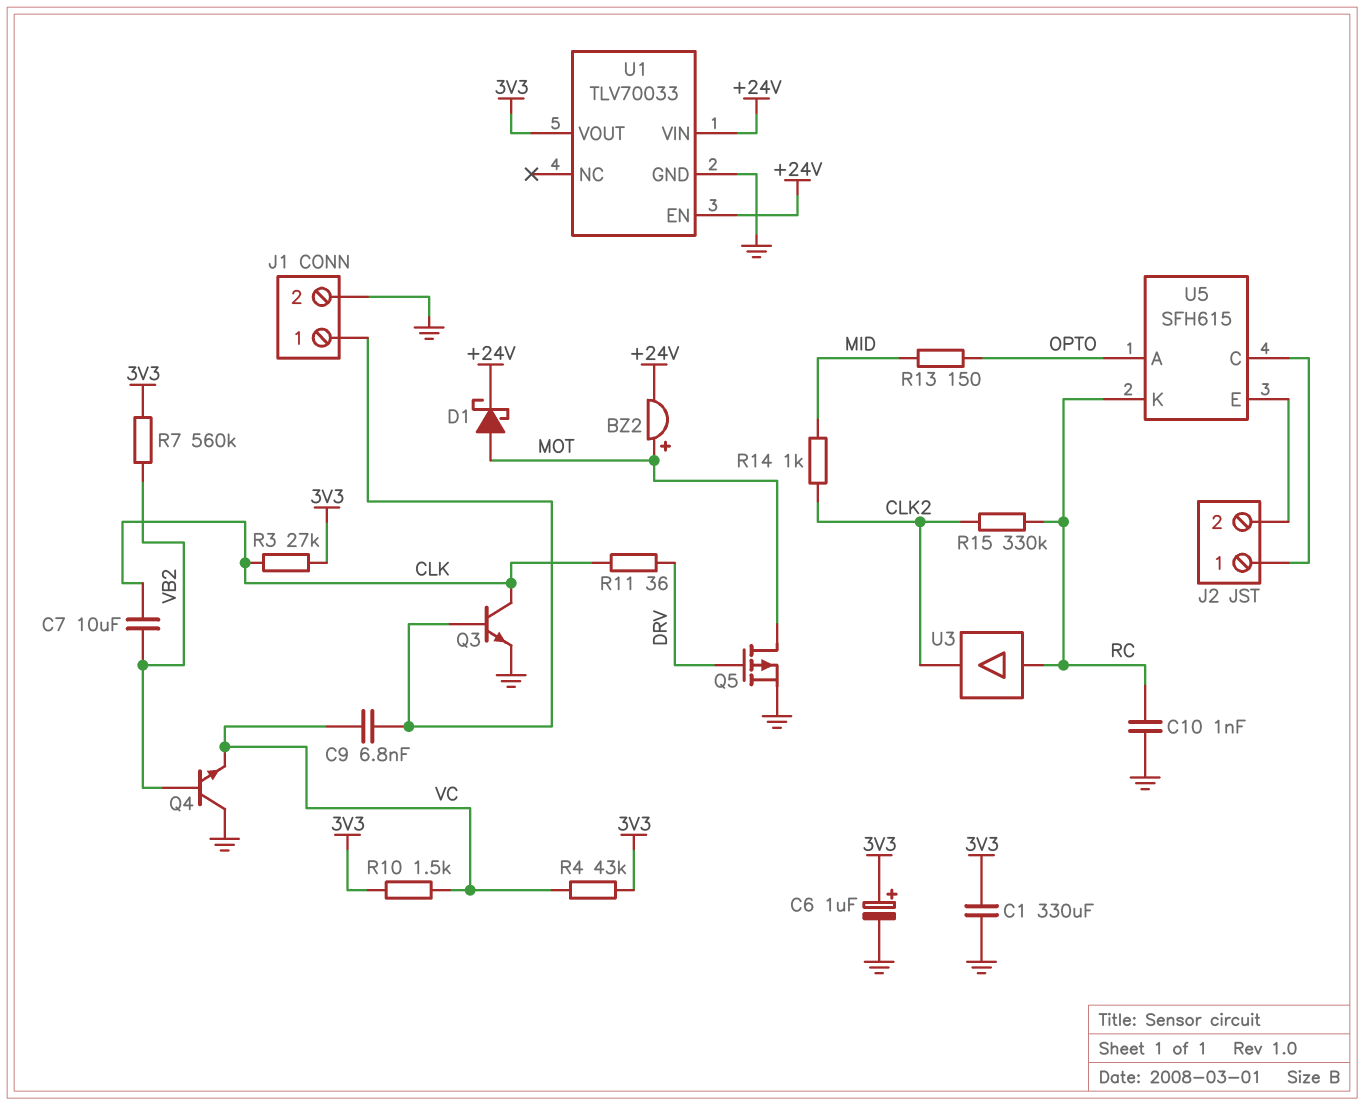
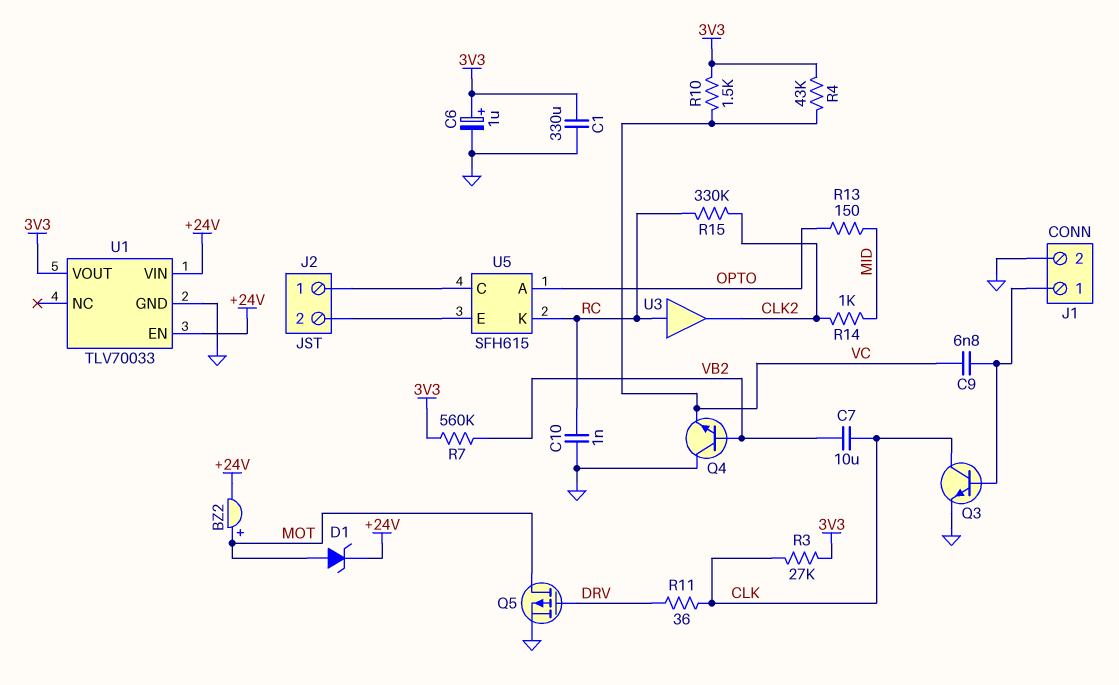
D1: schottky (A MOT, K +24V) -> zener (A MOT, K +24V)

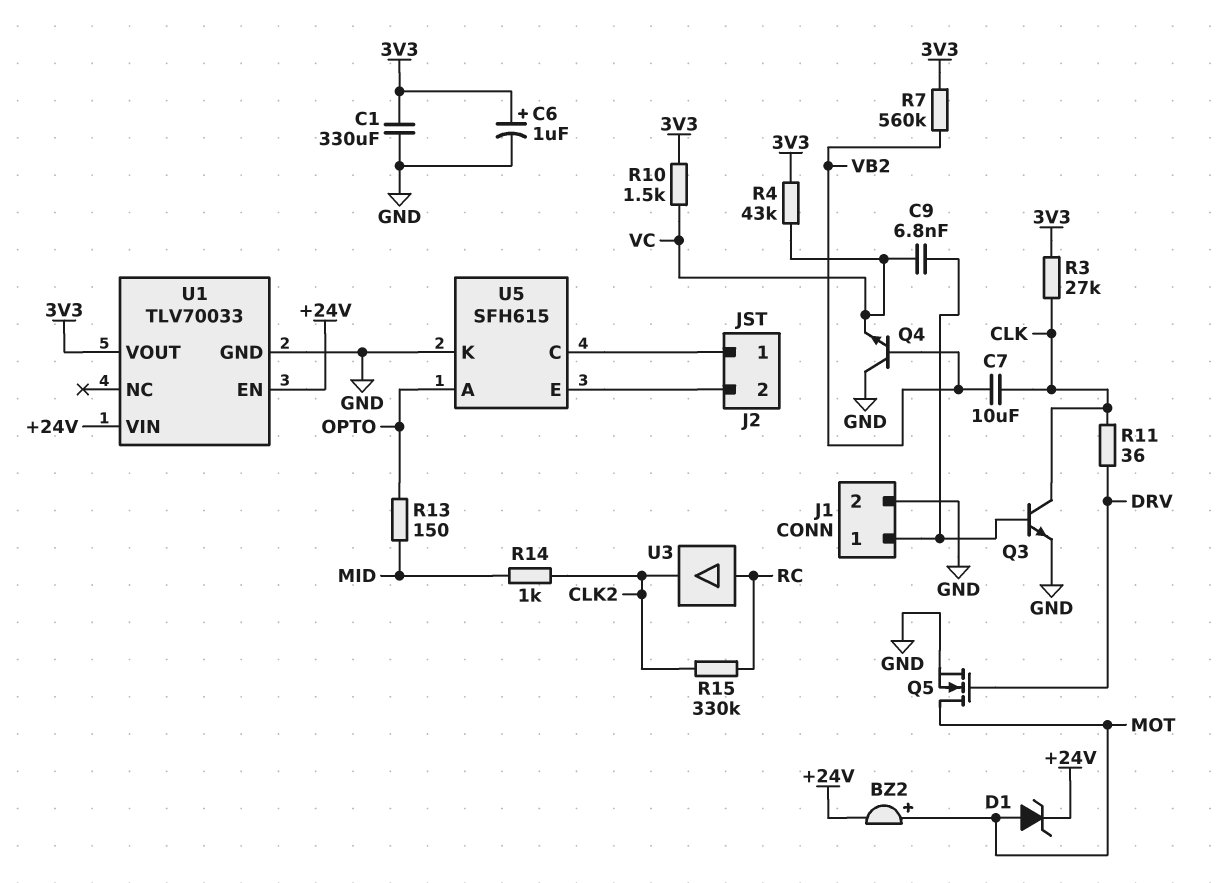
C10: 1nF (GND, RC) -> none
Q5: PMOS (G DRV, D MOT, S GND) -> NMOS (G DRV, D MOT, S GND)
U5 pin K: RC -> GND

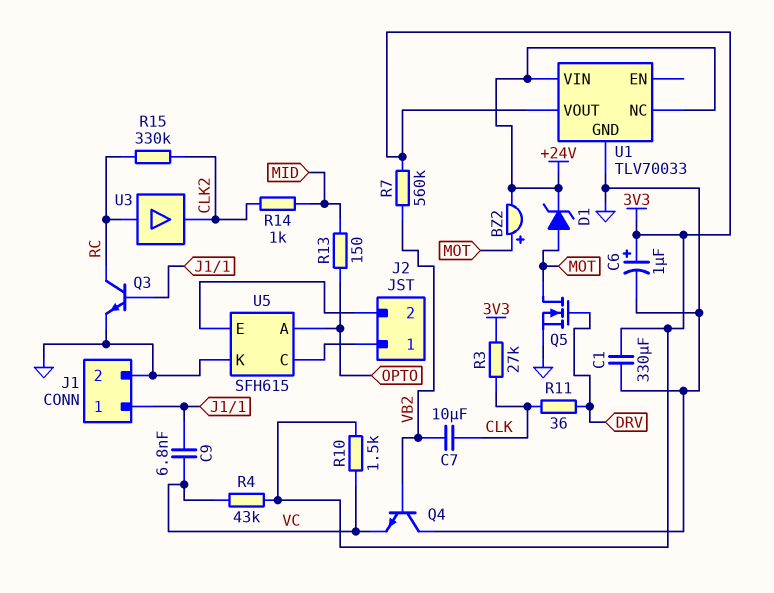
Q3: NPN (B J1/1, C CLK, E GND) -> NPN (B J1/1, C RC, E GND)
U1 pin EN: +24V -> none
U1 pin NC: none -> +24V

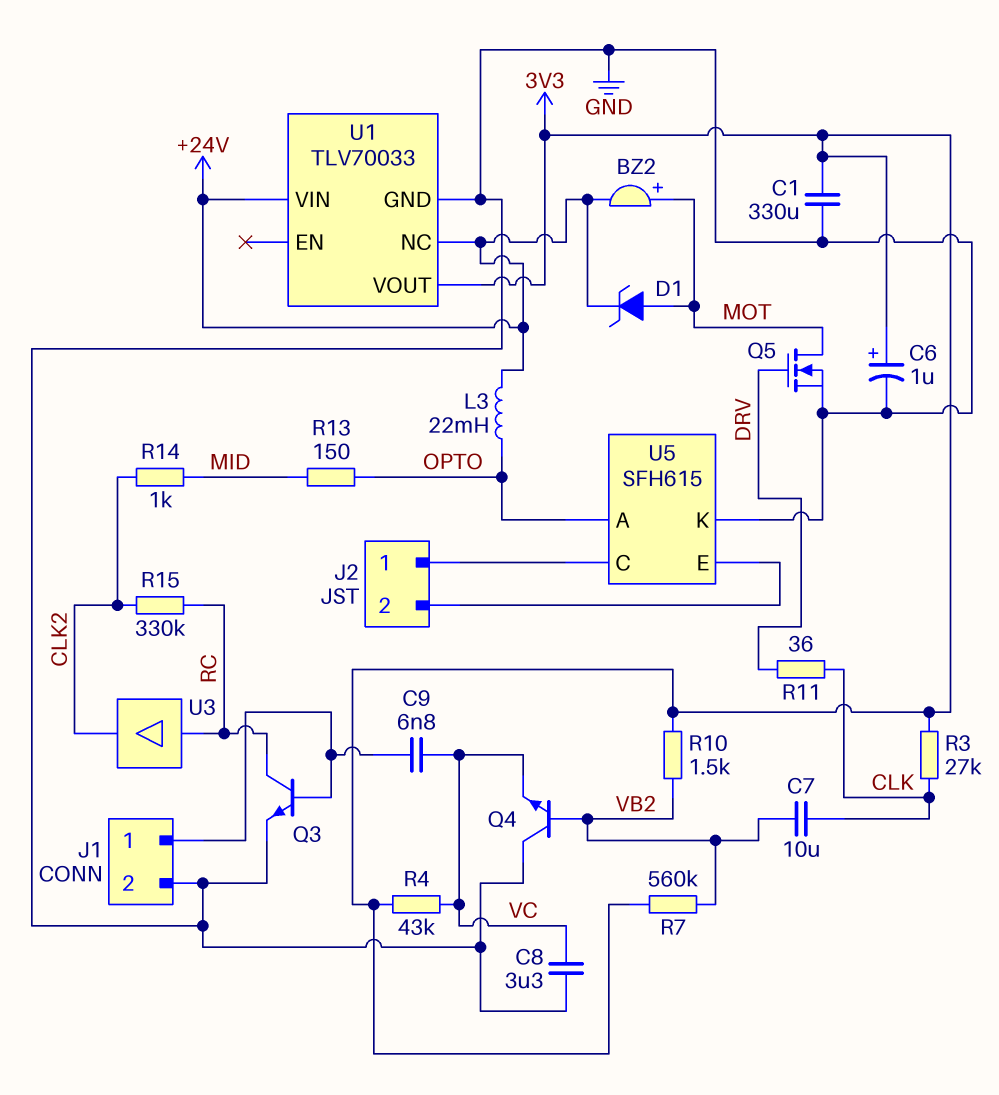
C8: none -> 3.3uF (GND, VC)
L3: none -> 22mH (+24V, OPTO)
R10: 1.5k (3V3, VC) -> 1.5k (3V3, VB2)

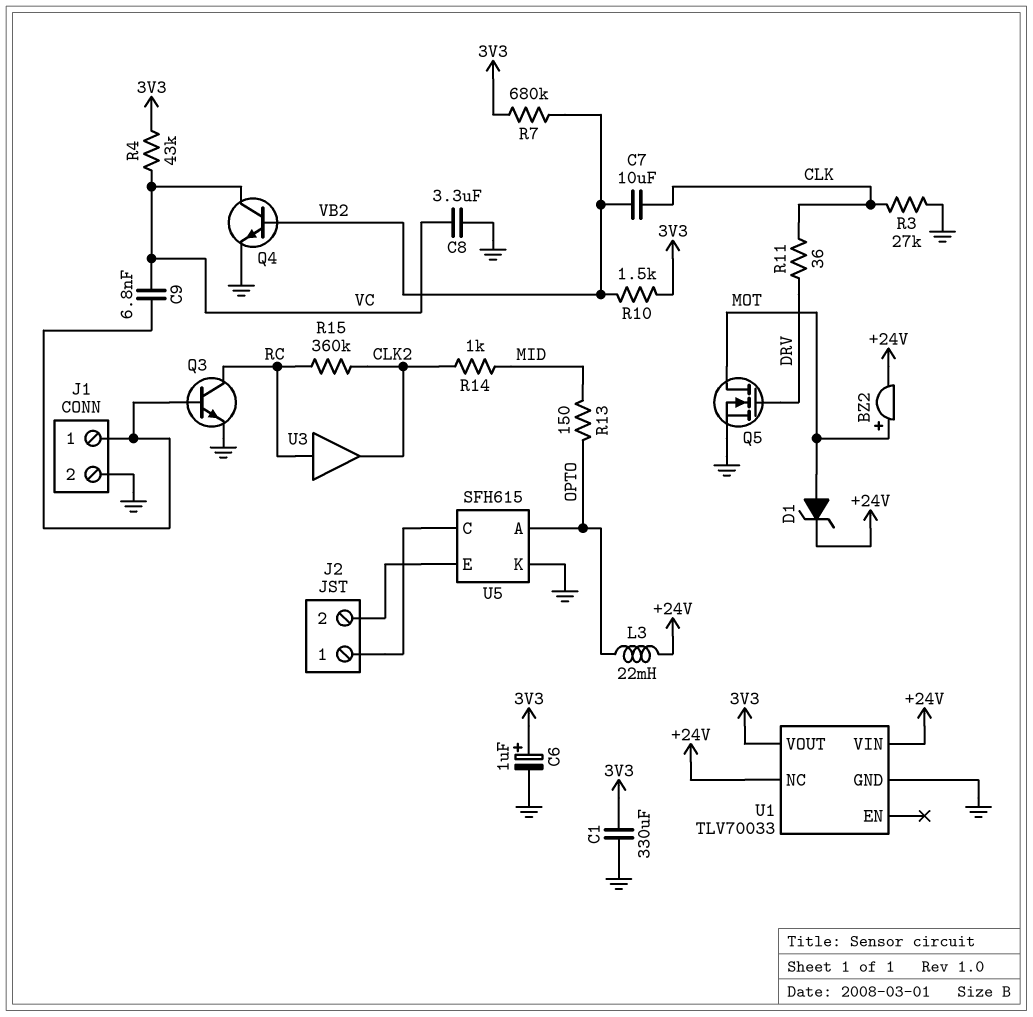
Q4: NPN (B VB2, C GND, E VC) -> NPN (B VB2, C VC, E GND)
R3: 27k (3V3, CLK) -> 27k (CLK, GND)
R7: 560k (3V3, VB2) -> 680k (3V3, VB2)
R15: 330k (CLK2, RC) -> 360k (CLK2, RC)

